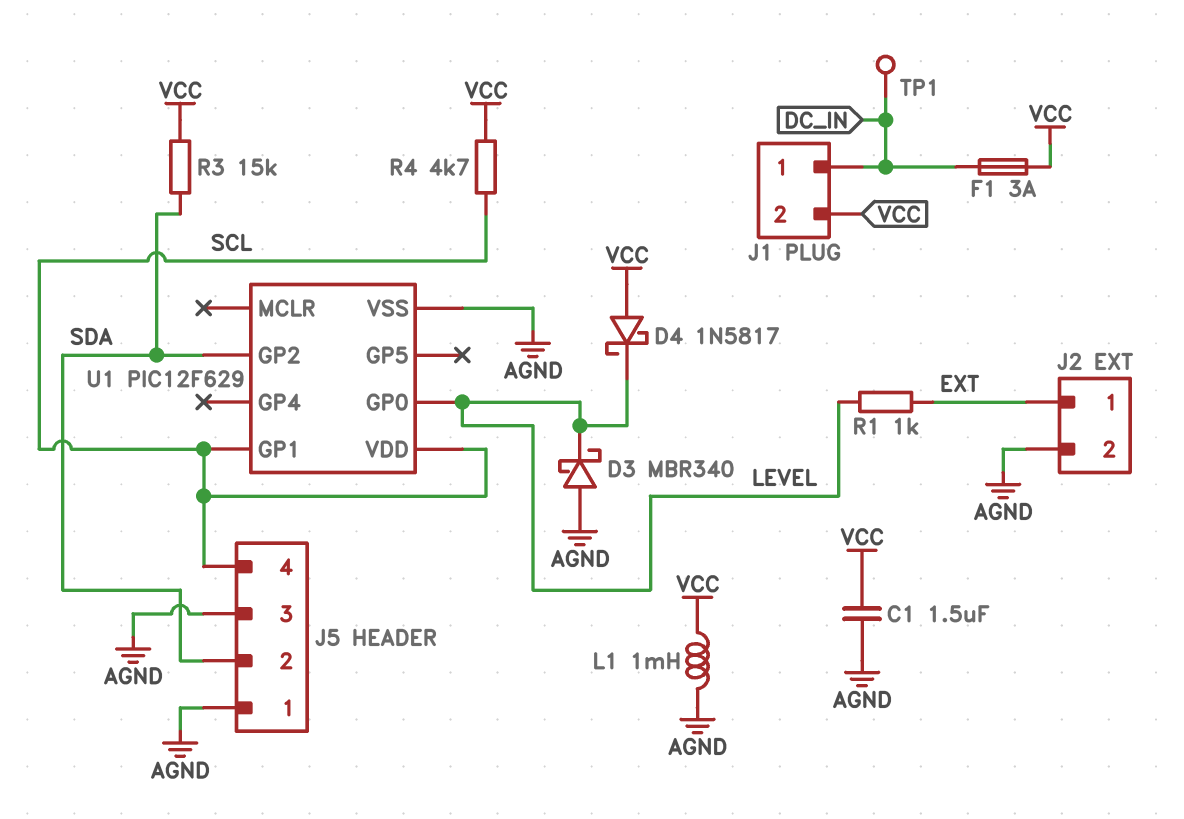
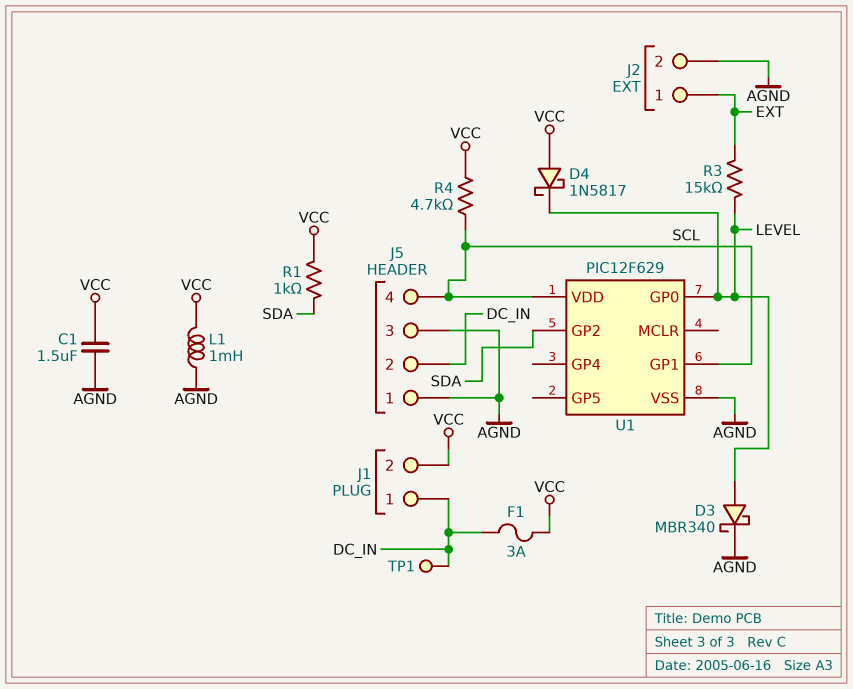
D3: schottky MBR340 (A AGND, K LEVEL) -> schottky MBR340 (A LEVEL, K AGND)
J5 pin 2: SDA -> DC_IN
R1: 1k (EXT, LEVEL) -> 1k (SDA, VCC)
R3: 15k (SDA, VCC) -> 15k (EXT, LEVEL)

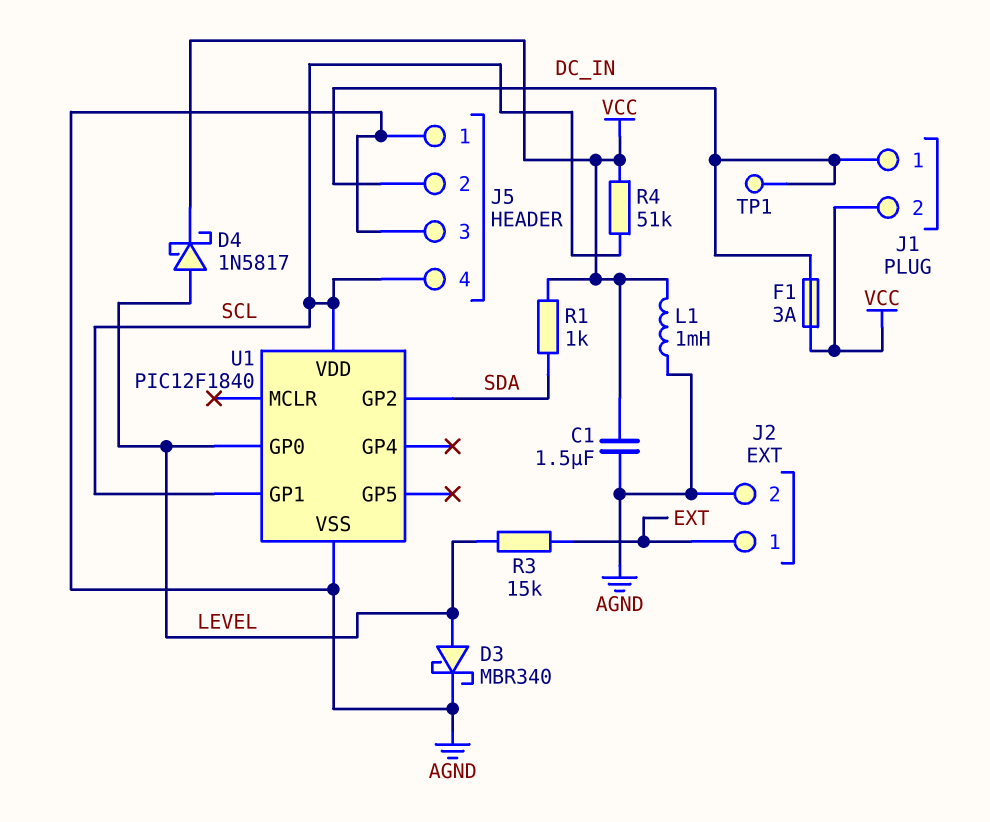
D4: schottky 1N5817 (A VCC, K LEVEL) -> schottky 1N5817 (A LEVEL, K VCC)
R4: 4.7k (SCL, VCC) -> 51k (SCL, VCC)
U1: PIC12F629 -> PIC12F1840

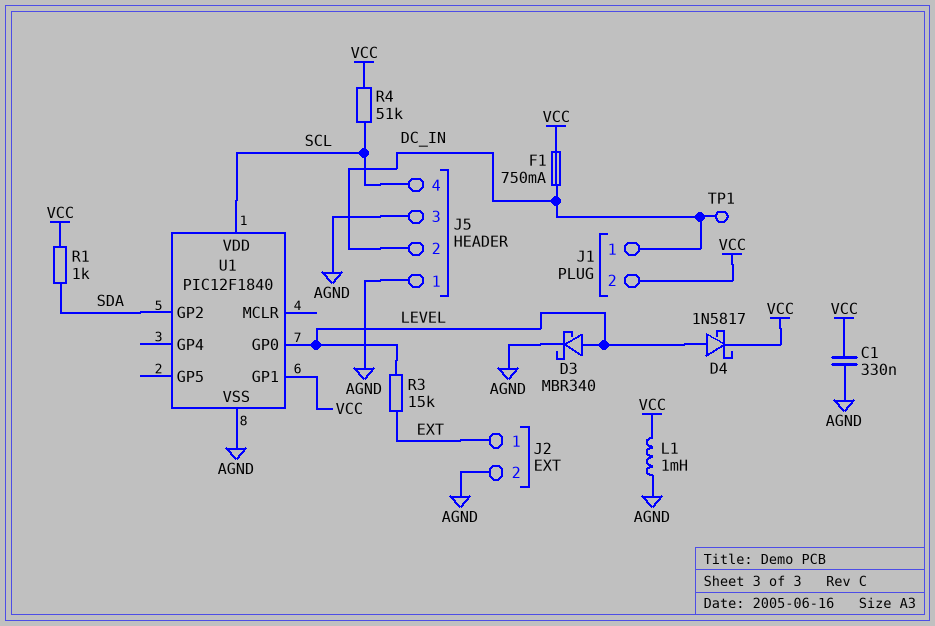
C1: 1.5uF (AGND, VCC) -> 330nF (AGND, VCC)
F1: 3A (DC_IN, VCC) -> 750mA (DC_IN, VCC)
U1 pin GP1: SCL -> VCC

